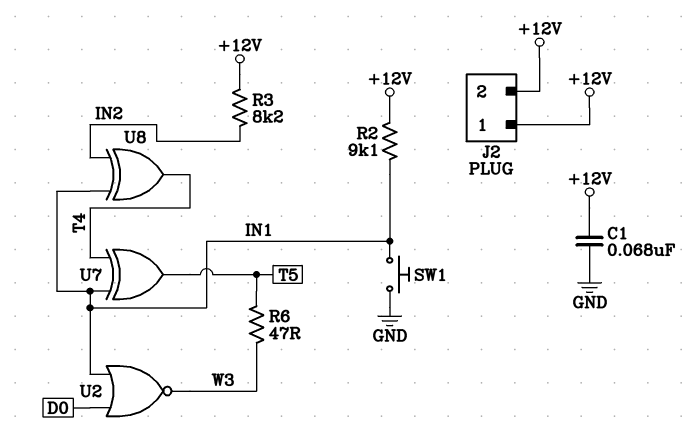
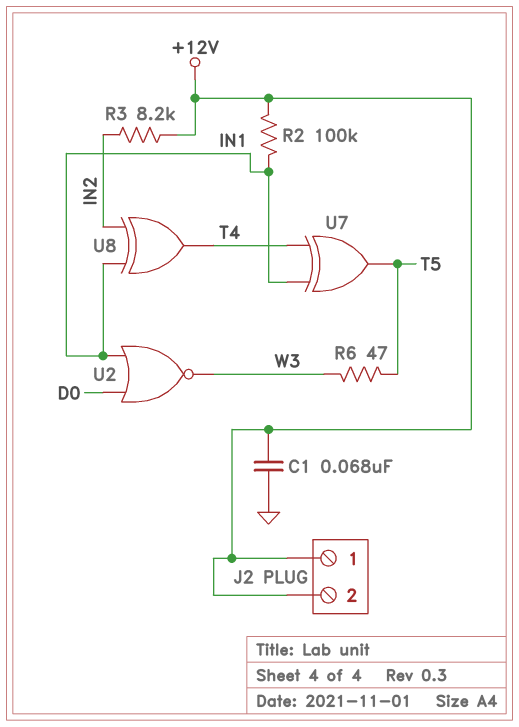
R2: 9.1k (+12V, IN1) -> 100k (+12V, IN1)
SW1: button (GND, IN1) -> none

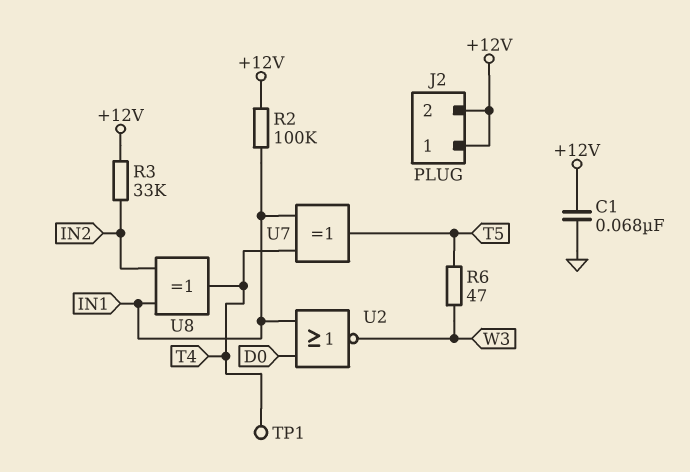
R3: 8.2k (+12V, IN2) -> 33k (+12V, IN2)
TP1: none -> test point (T4)

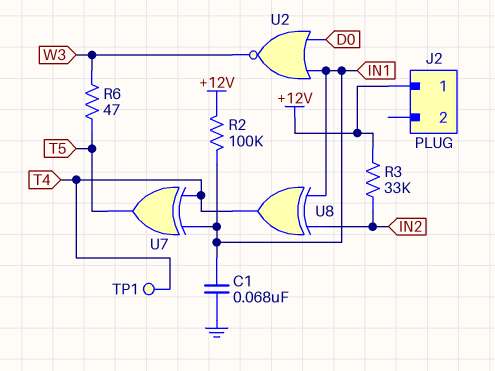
C1: 68nF (+12V, GND) -> 68nF (GND, IN1)
J2 pin 2: +12V -> none

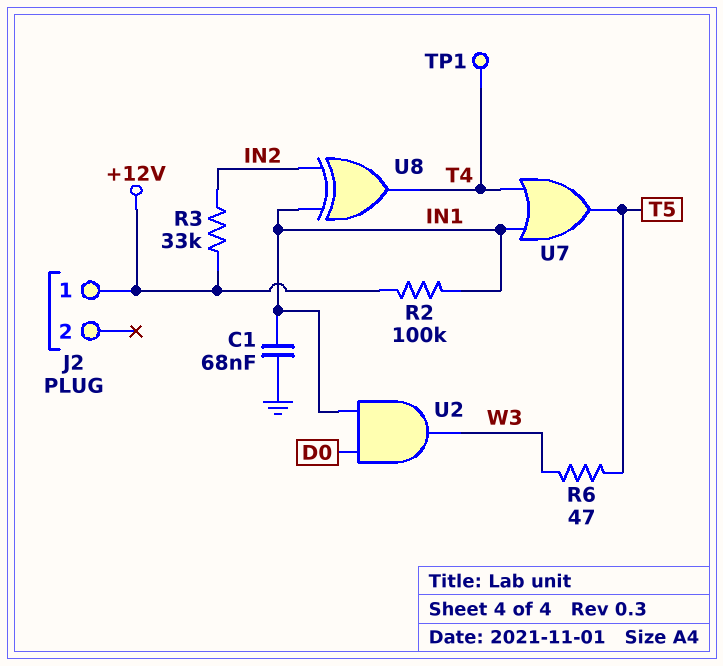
U2: NOR (in D0, in IN1, out W3) -> AND (in D0, in IN1, out W3)
U7: XOR (in IN1, in T4, out T5) -> OR (in IN1, in T4, out T5)

